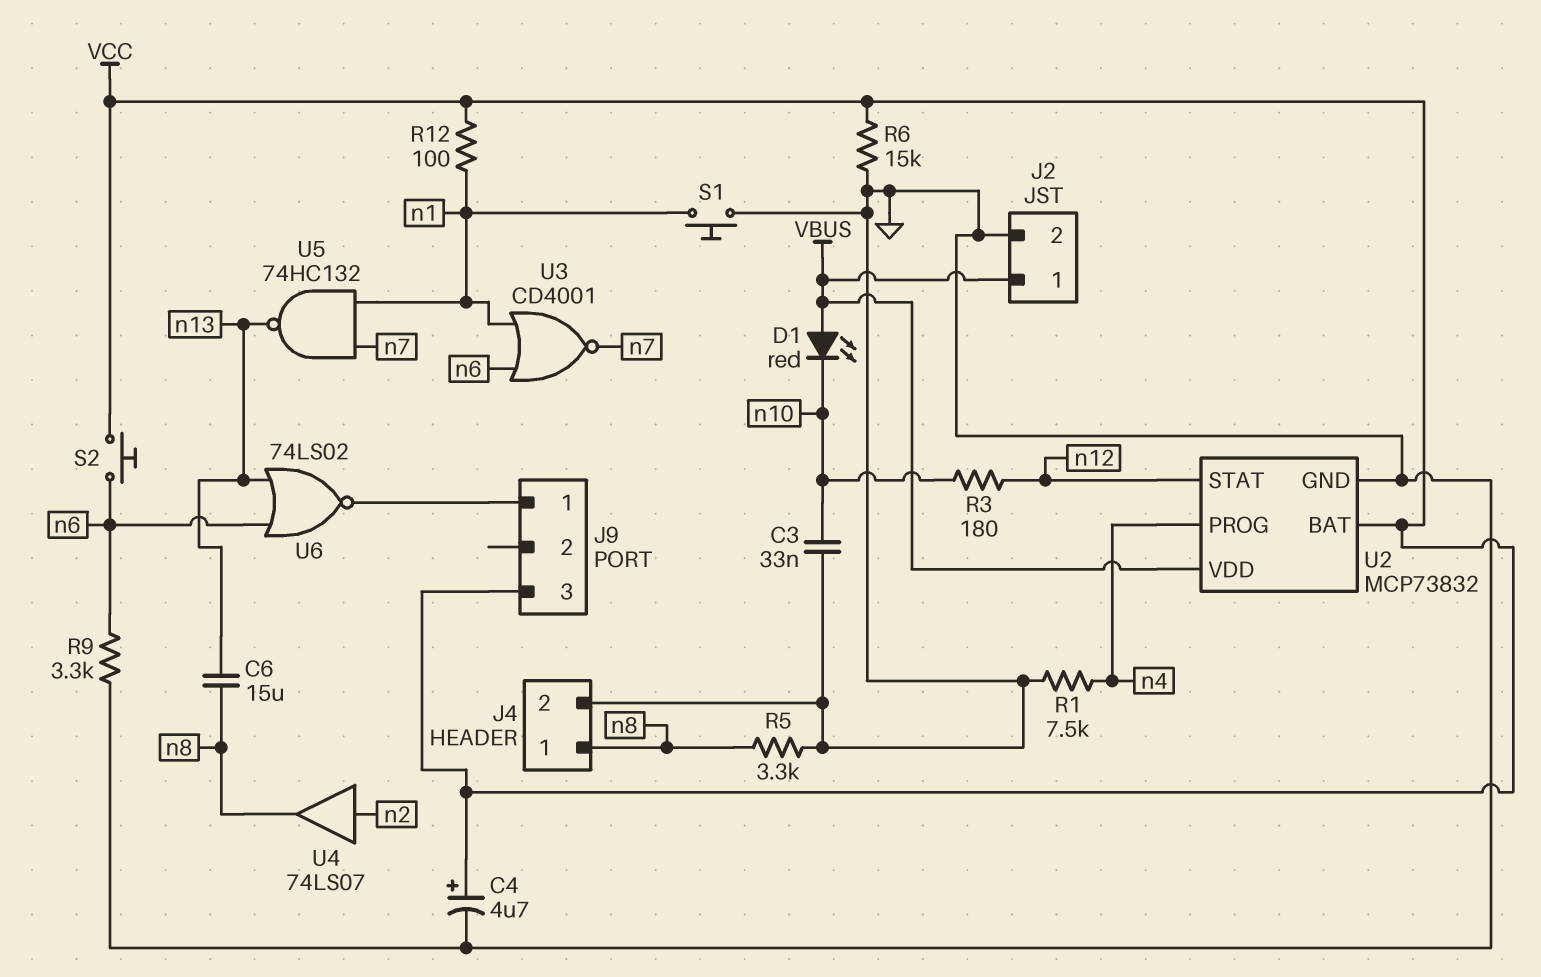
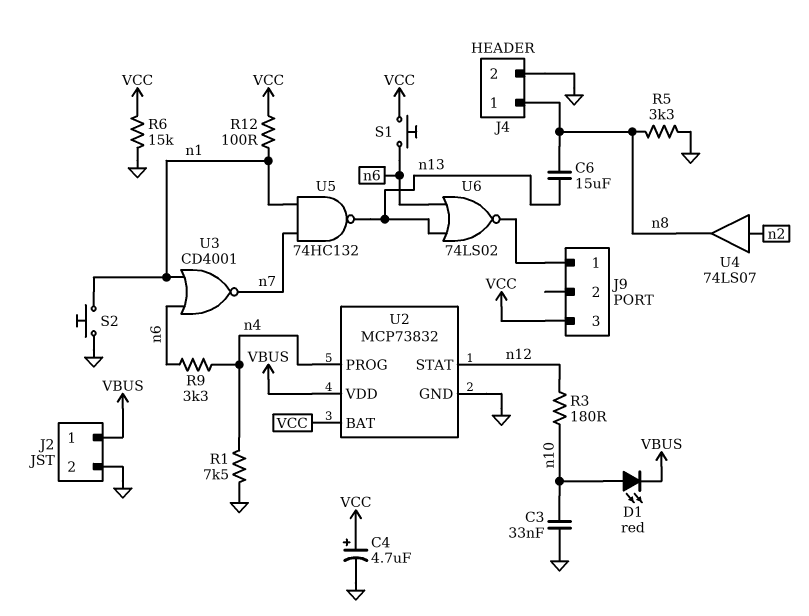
D1: LED red (A VBUS, K n10) -> LED red (A n10, K VBUS)
R9: 3.3k (GND, n6) -> 3.3k (n4, n6)
S1: button (GND, n1) -> button (VCC, n6)
S2: button (VCC, n6) -> button (GND, n1)

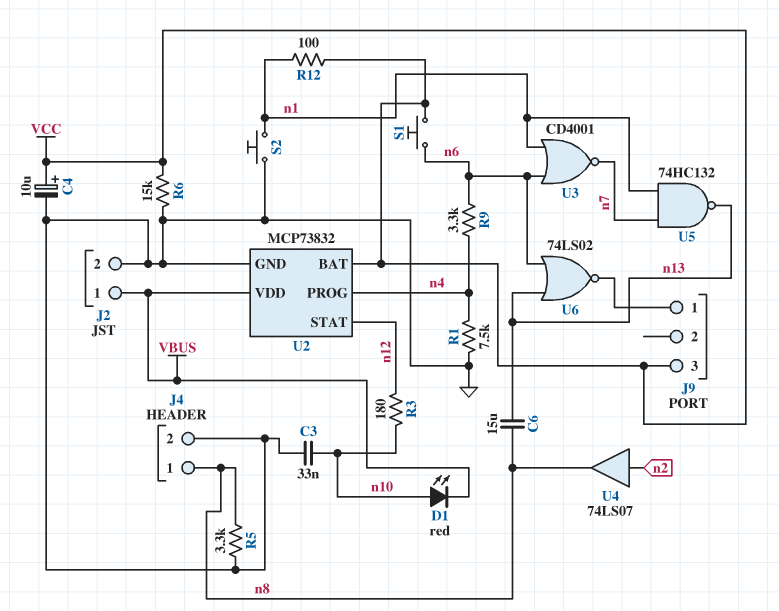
C4: 4.7uF (plus VCC, minus GND) -> 10uF (plus VCC, minus GND)

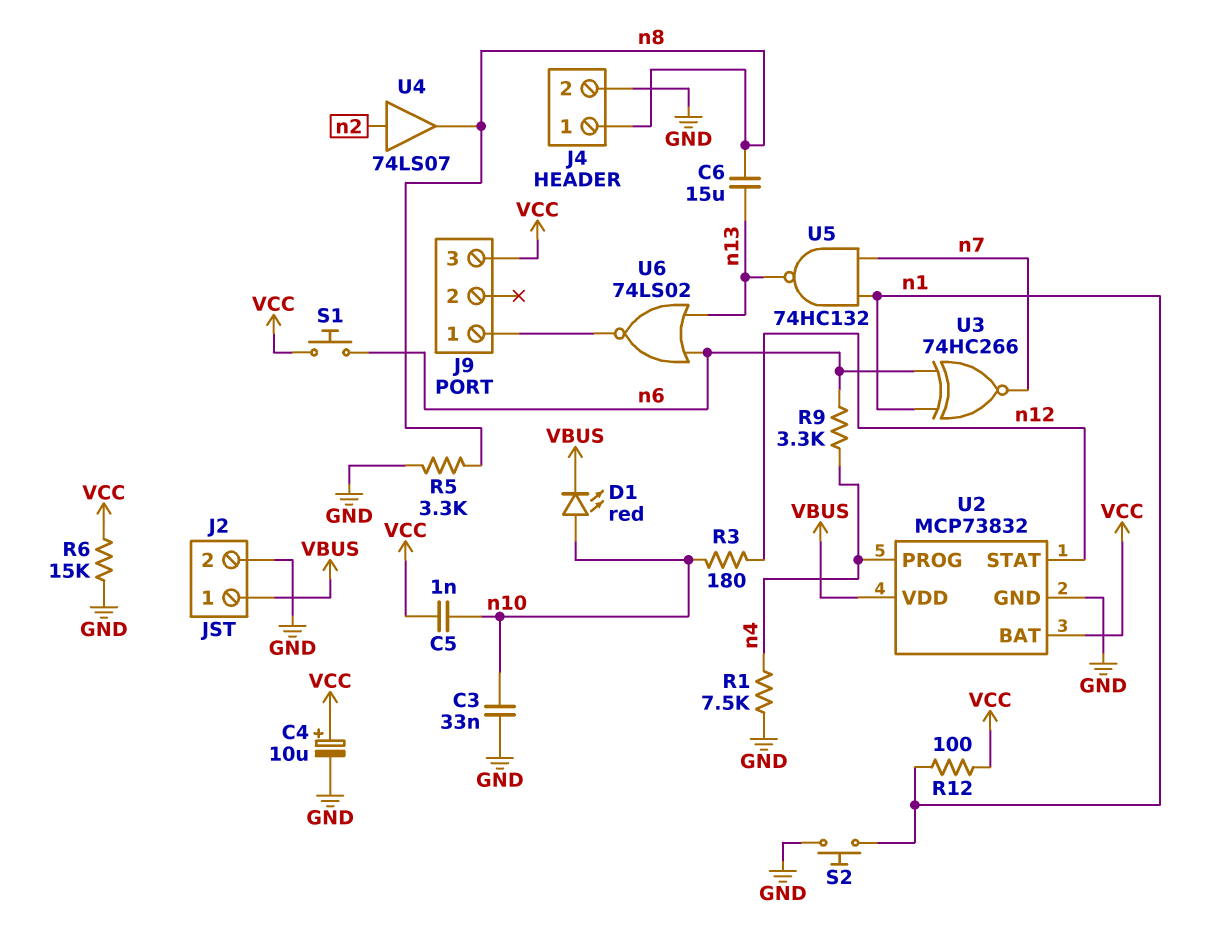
C5: none -> 1nF (VCC, n10)
U3: NOR CD4001 (in n1, in n6, out n7) -> XNOR 74HC266 (in n1, in n6, out n7)

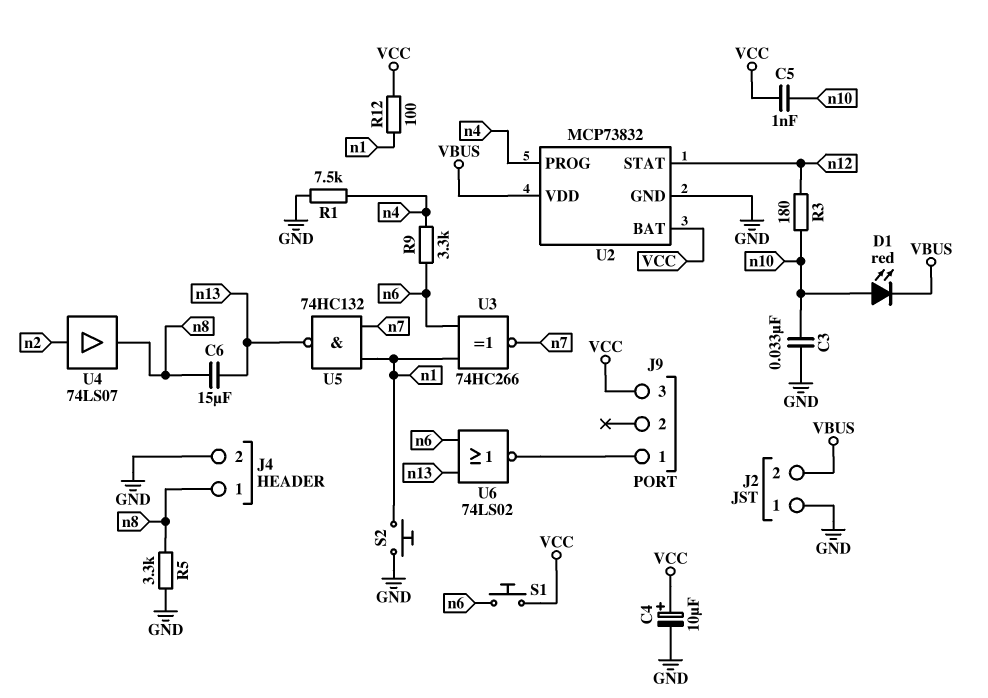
J2 pin 1: VBUS -> GND
J2 pin 2: GND -> VBUS
R6: 15k (GND, VCC) -> none

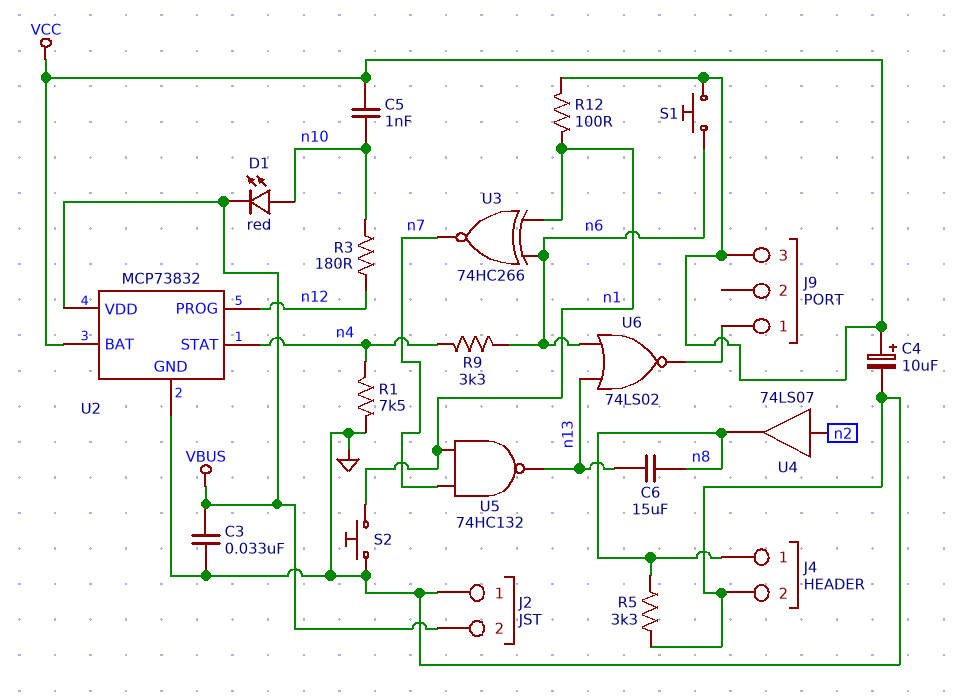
C3: 33nF (GND, n10) -> 33nF (GND, VBUS)
U2 pin PROG: n4 -> n12
U2 pin STAT: n12 -> n4

